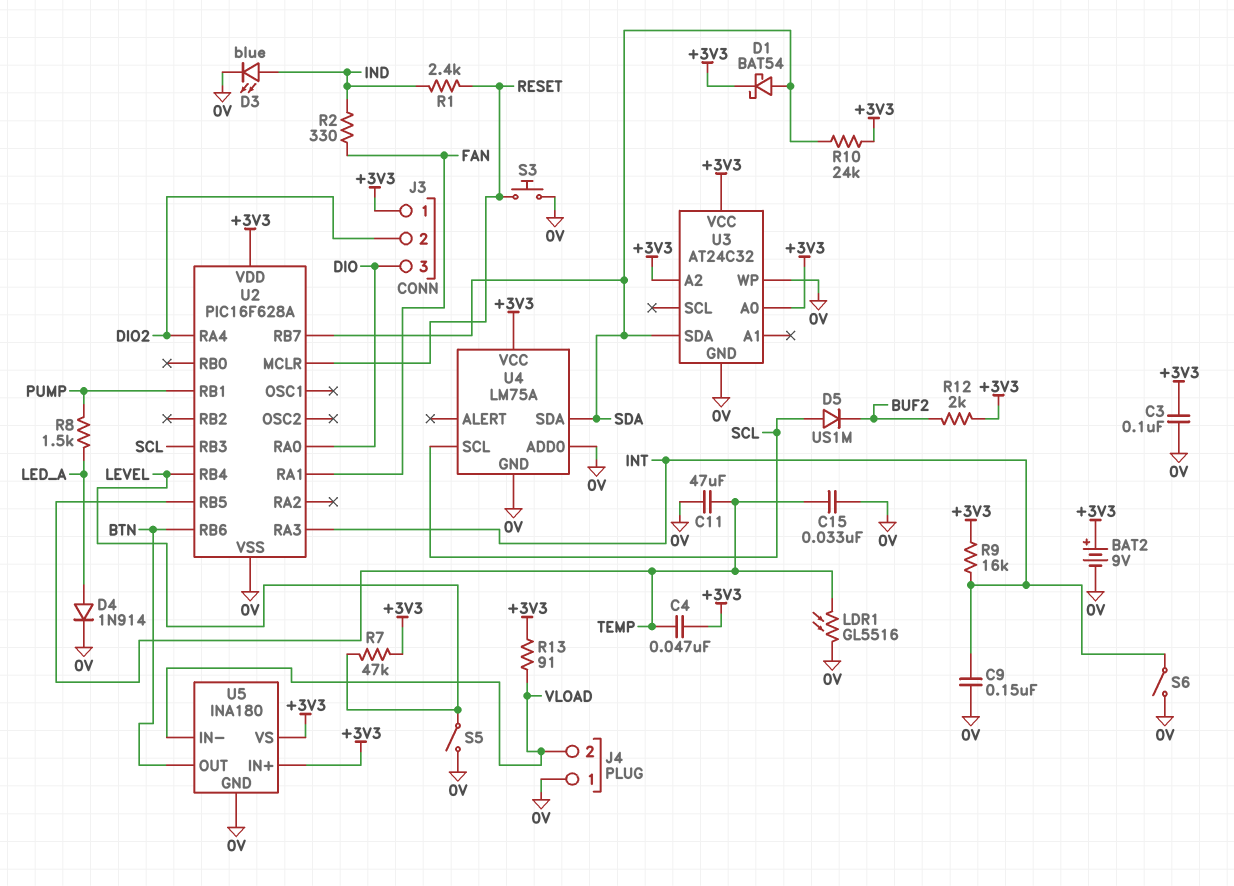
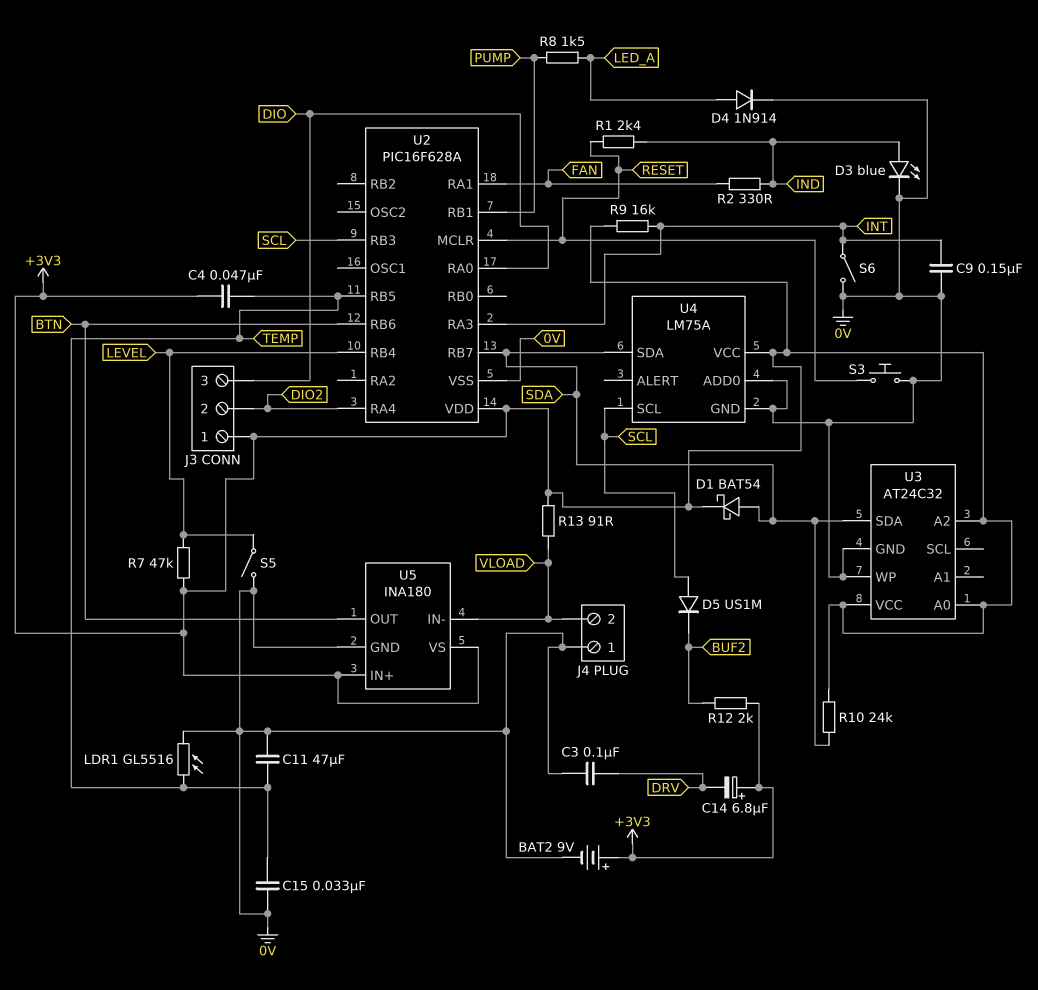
C3: 100nF (+3V3, 0V) -> 100nF (0V, DRV)
C14: none -> 6.8uF (plus +3V3, minus DRV)

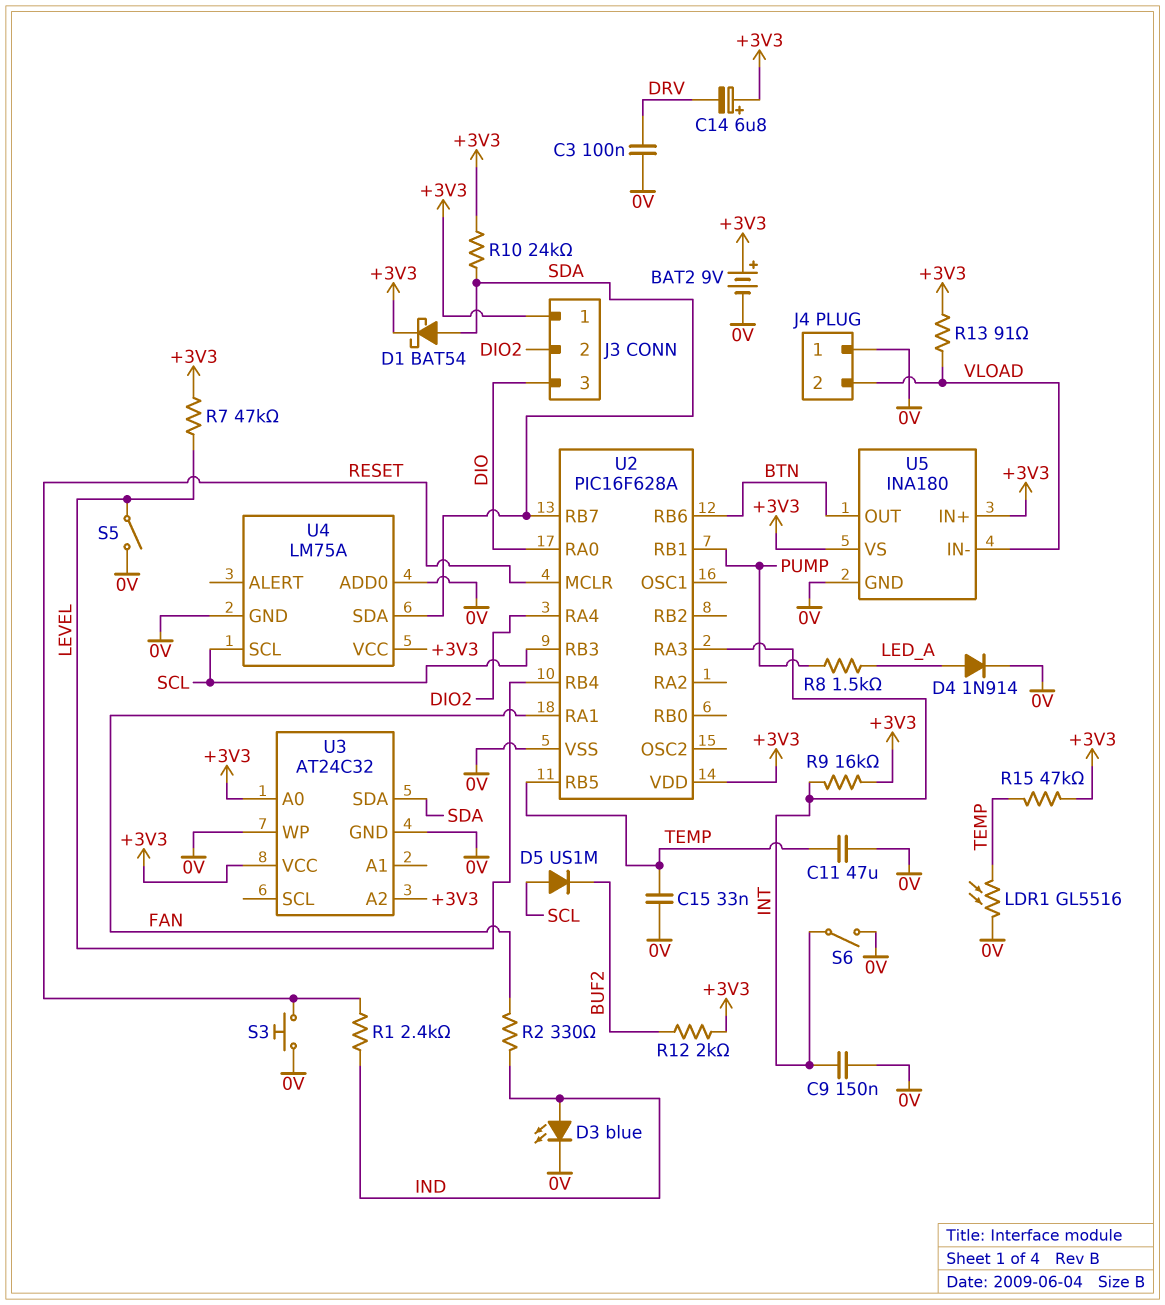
C4: 47nF (+3V3, TEMP) -> none
R15: none -> 47k (+3V3, TEMP)

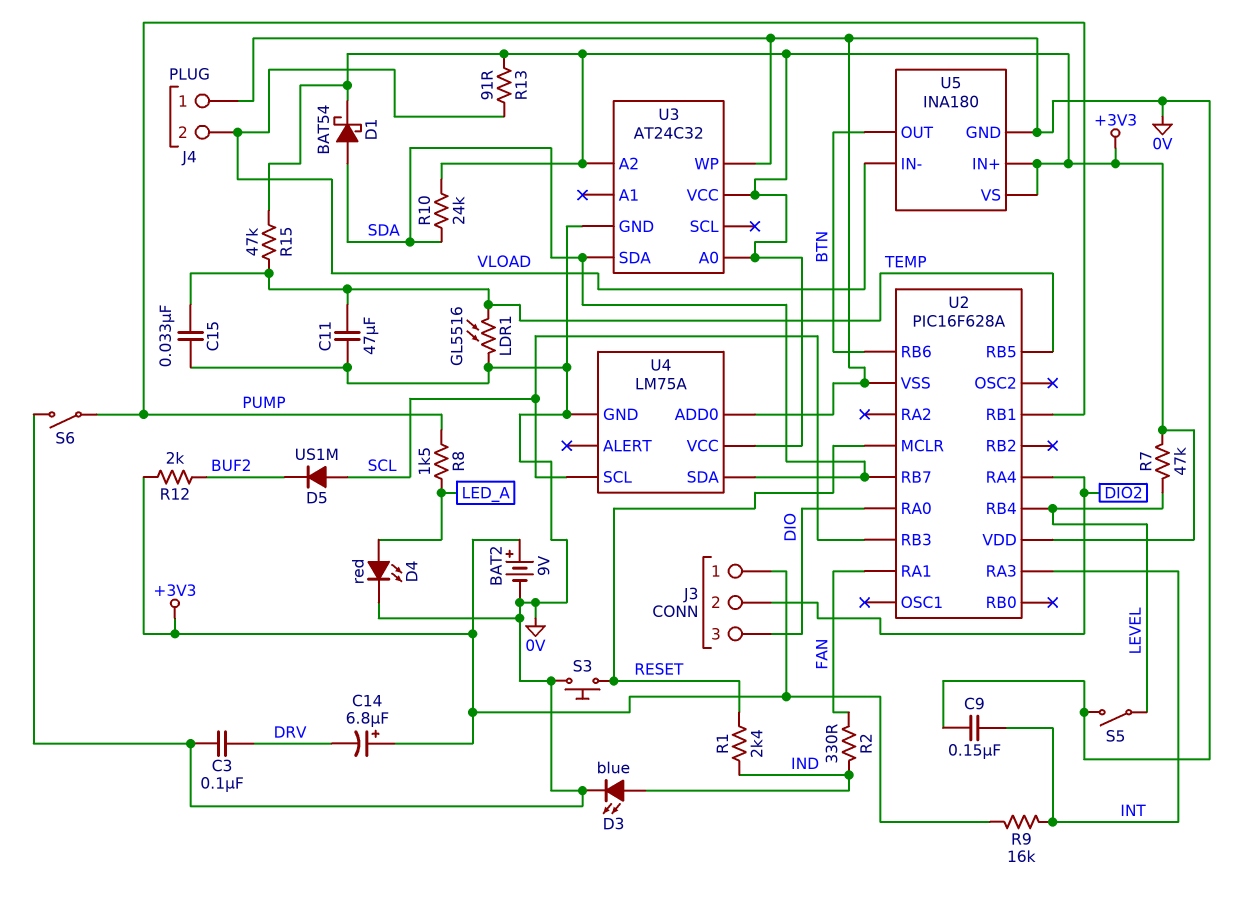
D4: diode 1N914 (A LED_A, K 0V) -> LED red (A LED_A, K 0V)
S6: switch (0V, INT) -> switch (0V, PUMP)

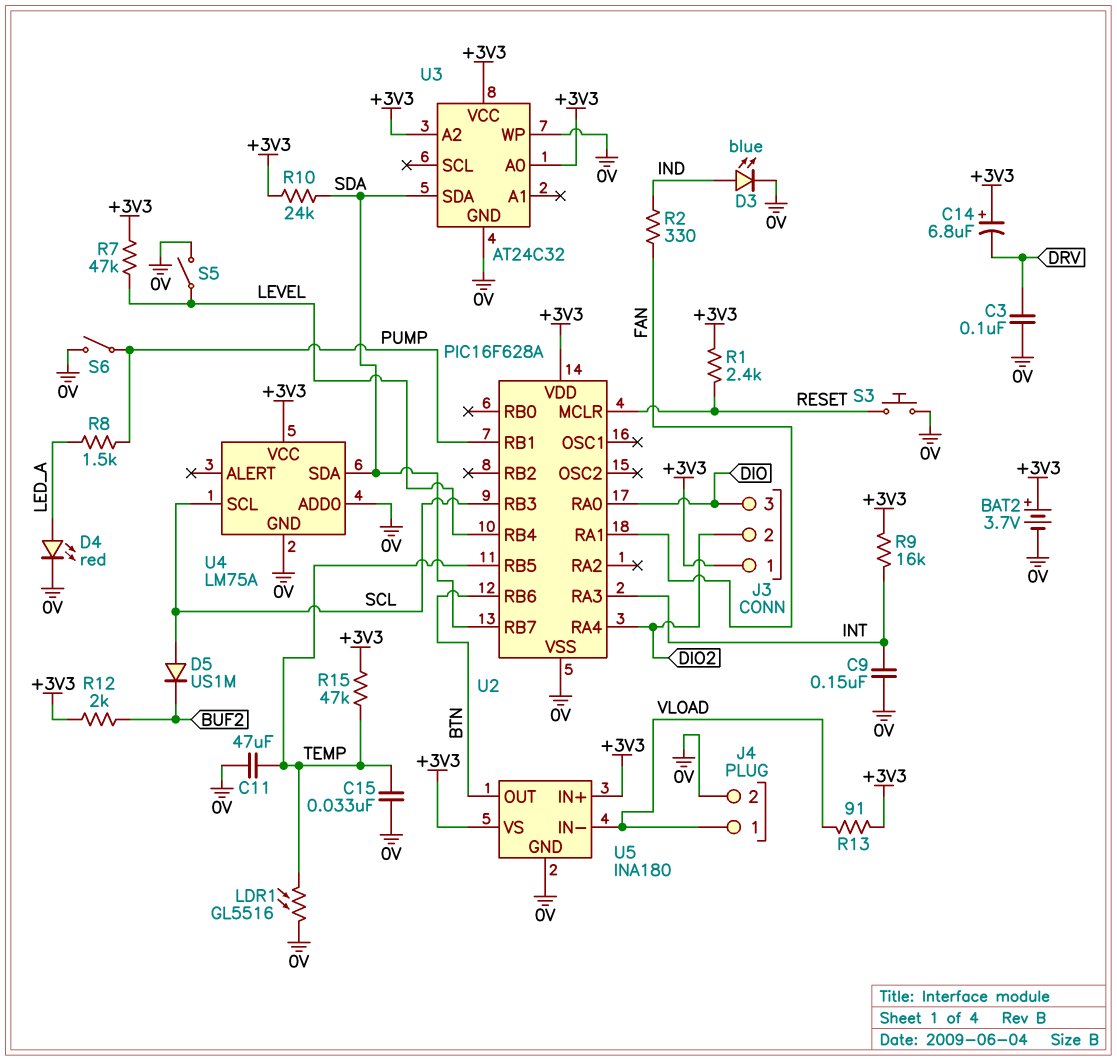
BAT2: 9V (plus +3V3, minus 0V) -> 3.7V (plus +3V3, minus 0V)
D1: schottky BAT54 (A SDA, K +3V3) -> none
J4 pin 1: 0V -> VLOAD
J4 pin 2: VLOAD -> 0V
R1: 2.4k (IND, RESET) -> 2.4k (+3V3, RESET)

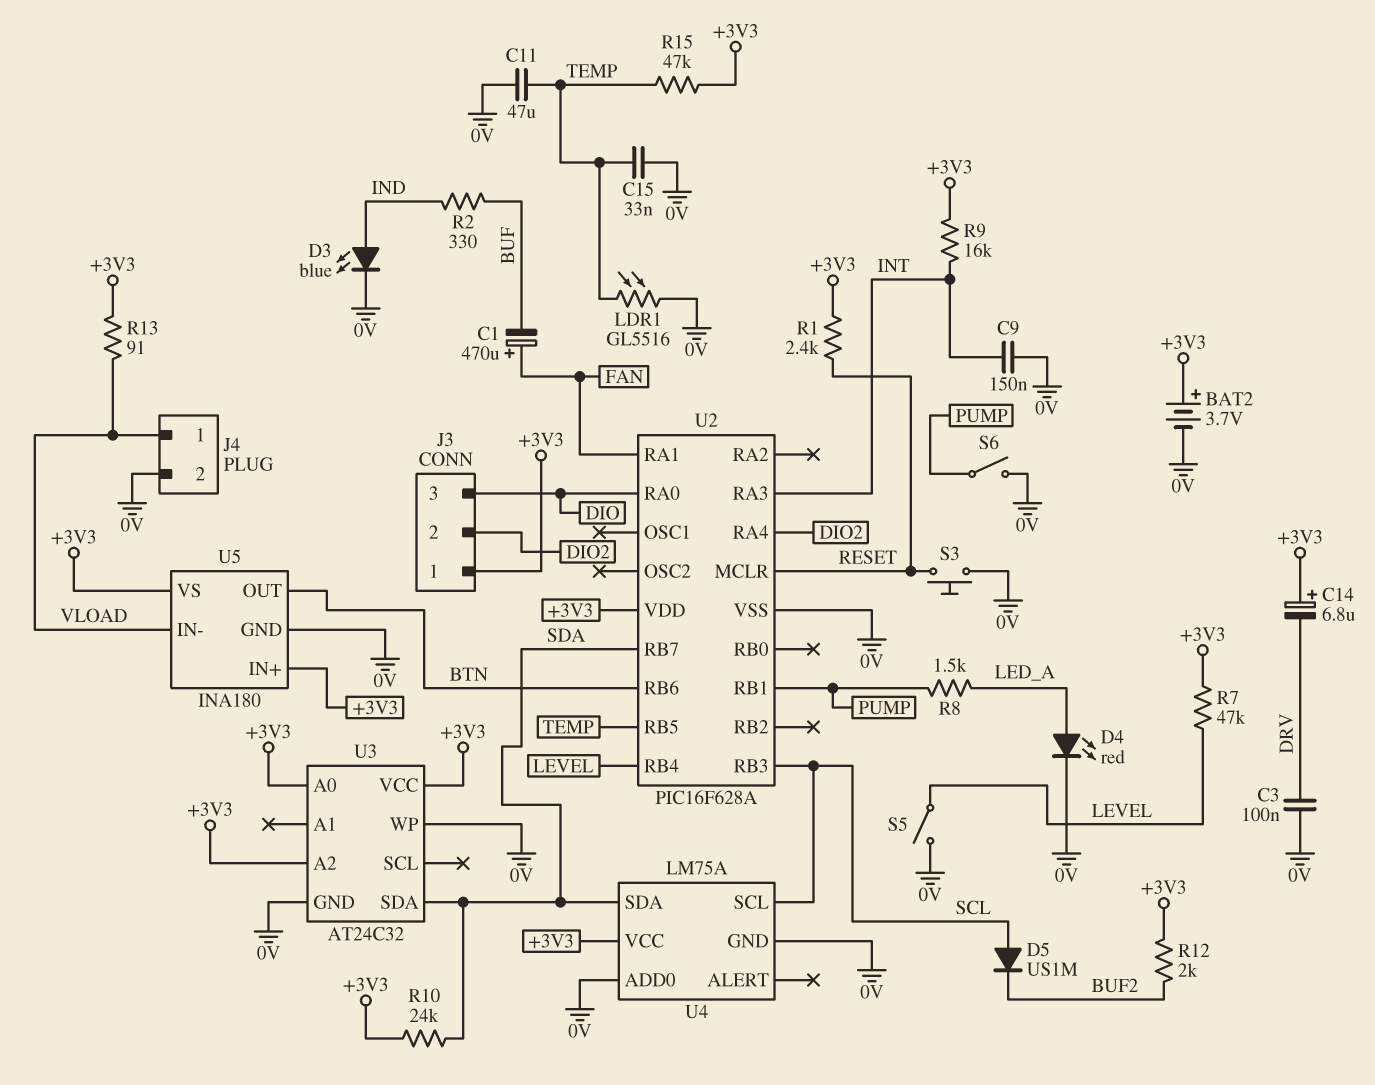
C1: none -> 470uF (plus FAN, minus BUF)
R2: 330 (FAN, IND) -> 330 (BUF, IND)

